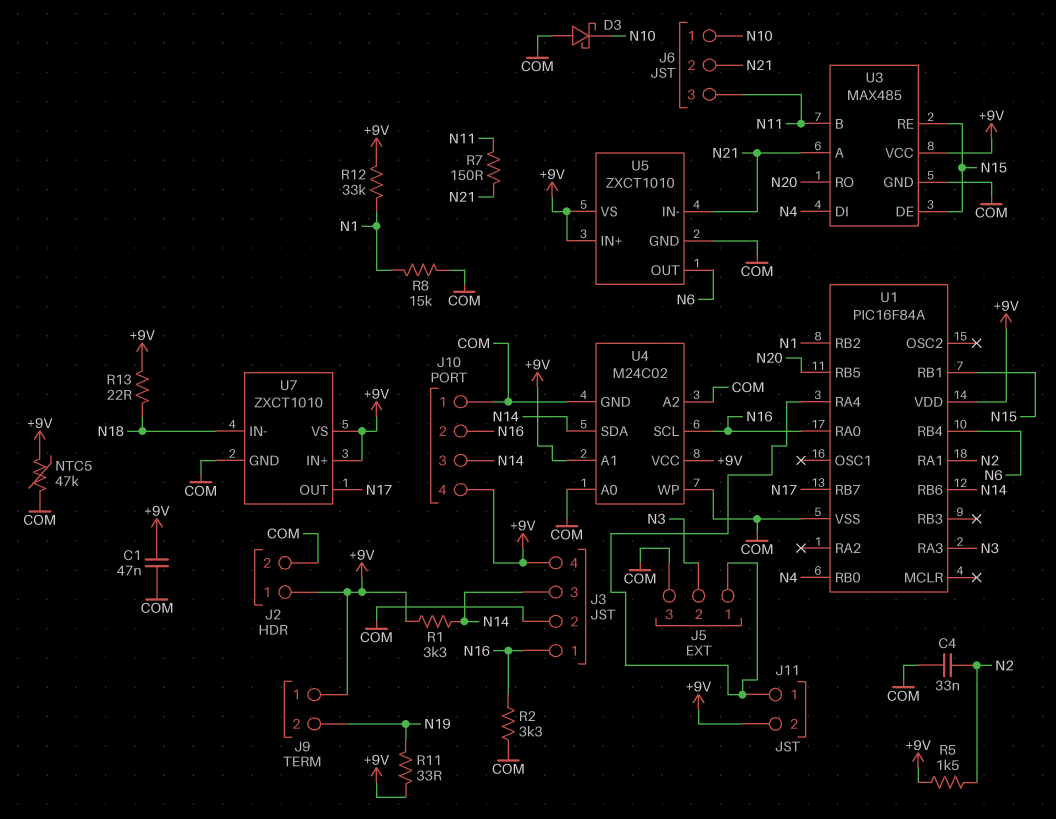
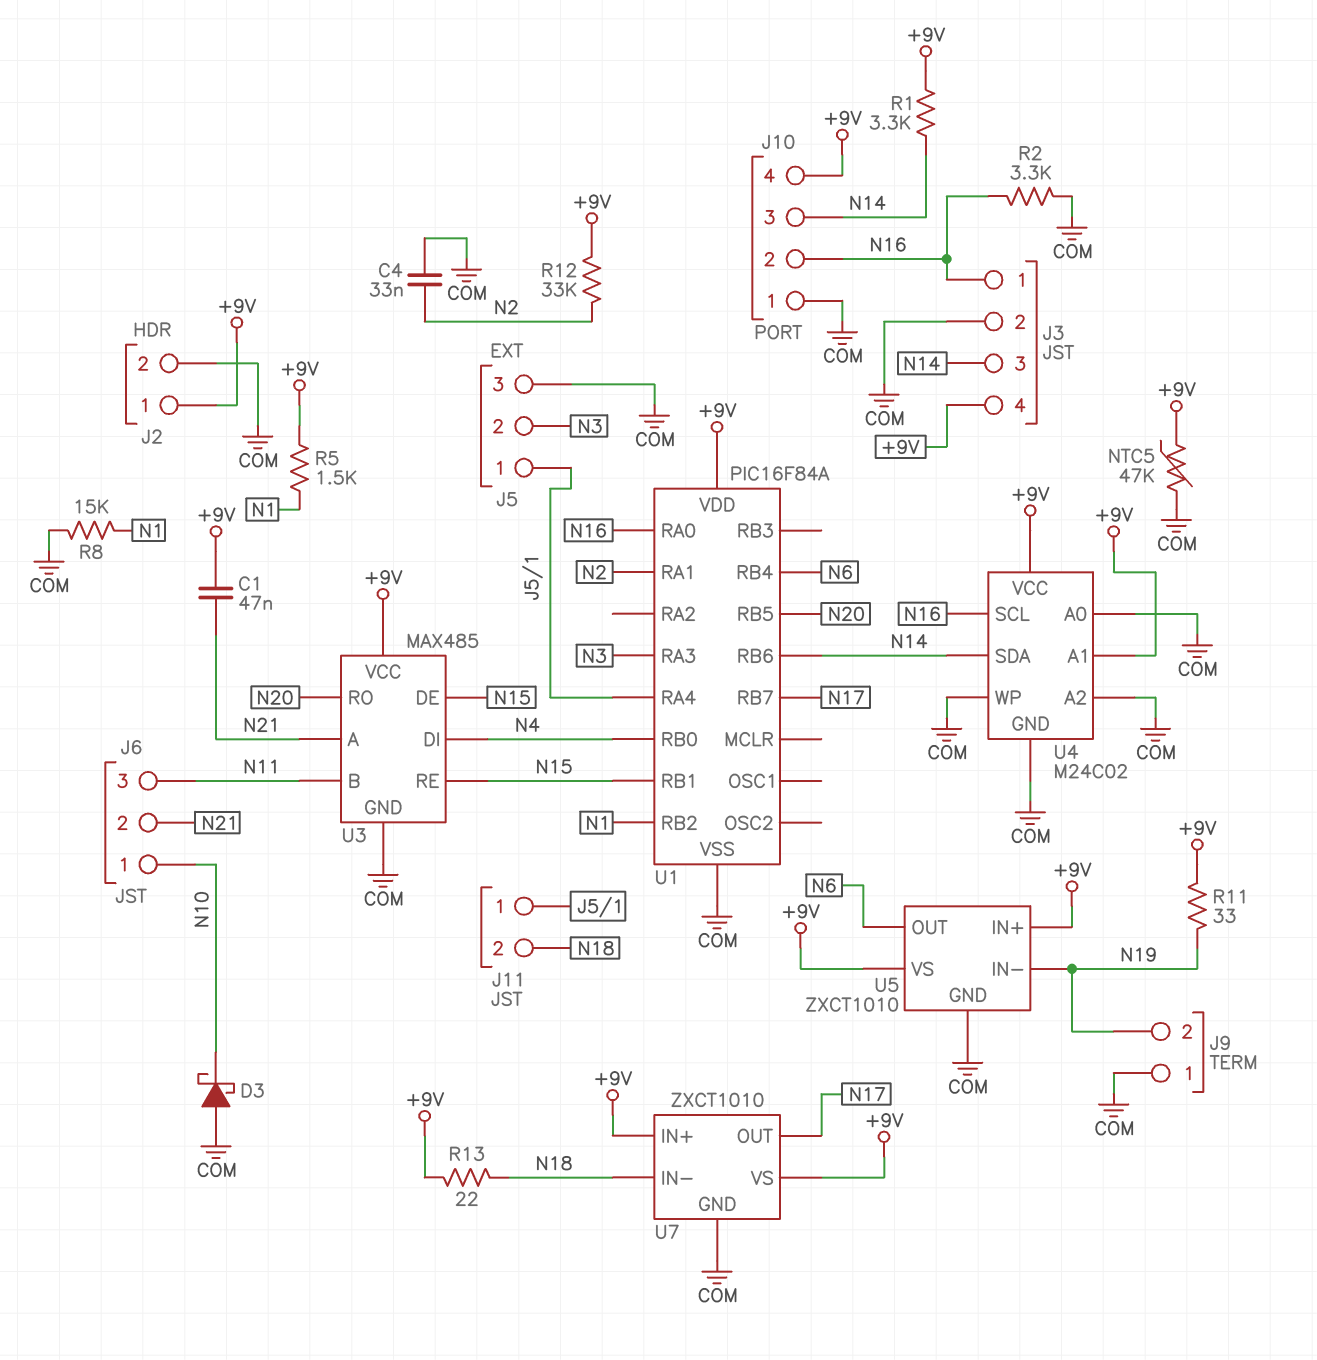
C1: 47nF (+9V, COM) -> 47nF (+9V, N21)
J9 pin 1: +9V -> COM
J11 pin 2: +9V -> N18
R5: 1.5k (+9V, N2) -> 1.5k (+9V, N1)
R7: 150 (N11, N21) -> none
R12: 33k (+9V, N1) -> 33k (+9V, N2)
U5 pin IN-: N21 -> N19

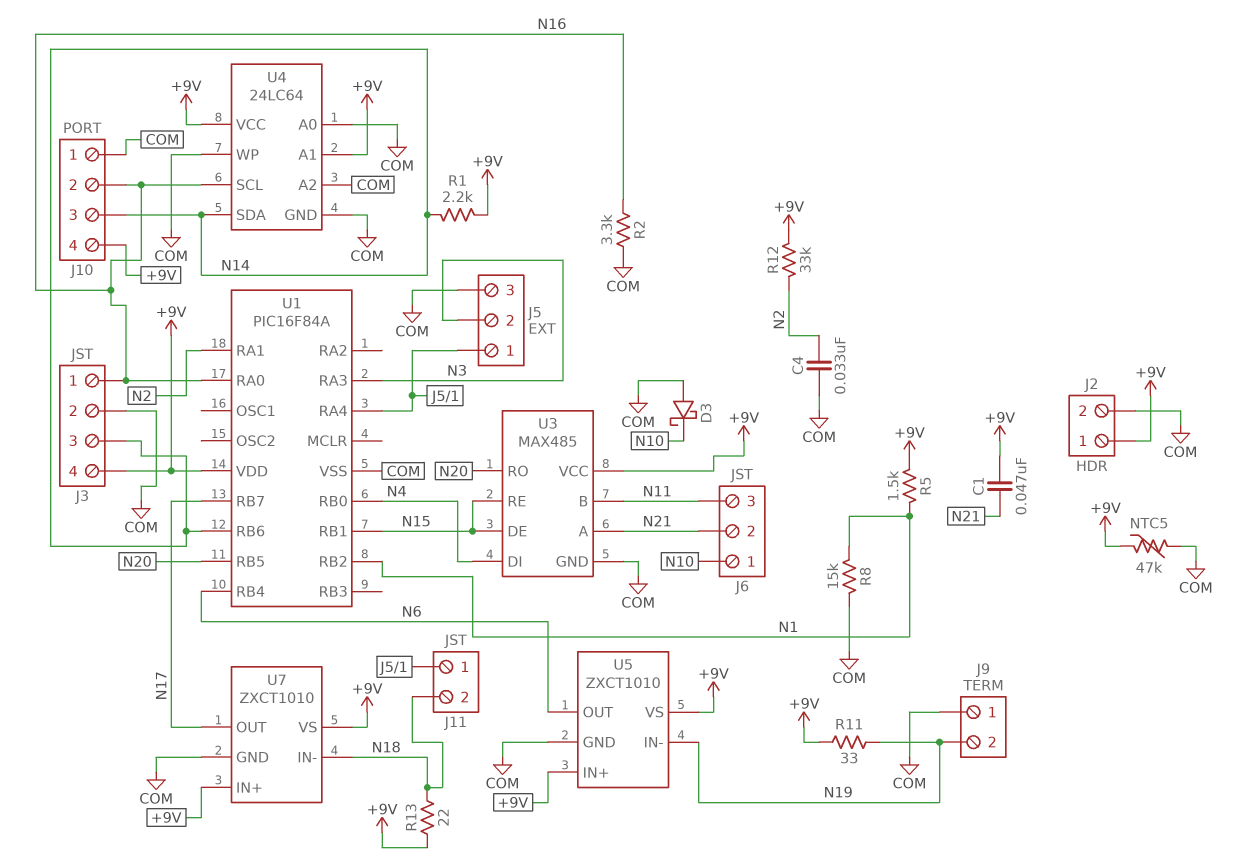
R1: 3.3k (+9V, N14) -> 2.2k (+9V, N14)
U4: M24C02 -> 24LC64

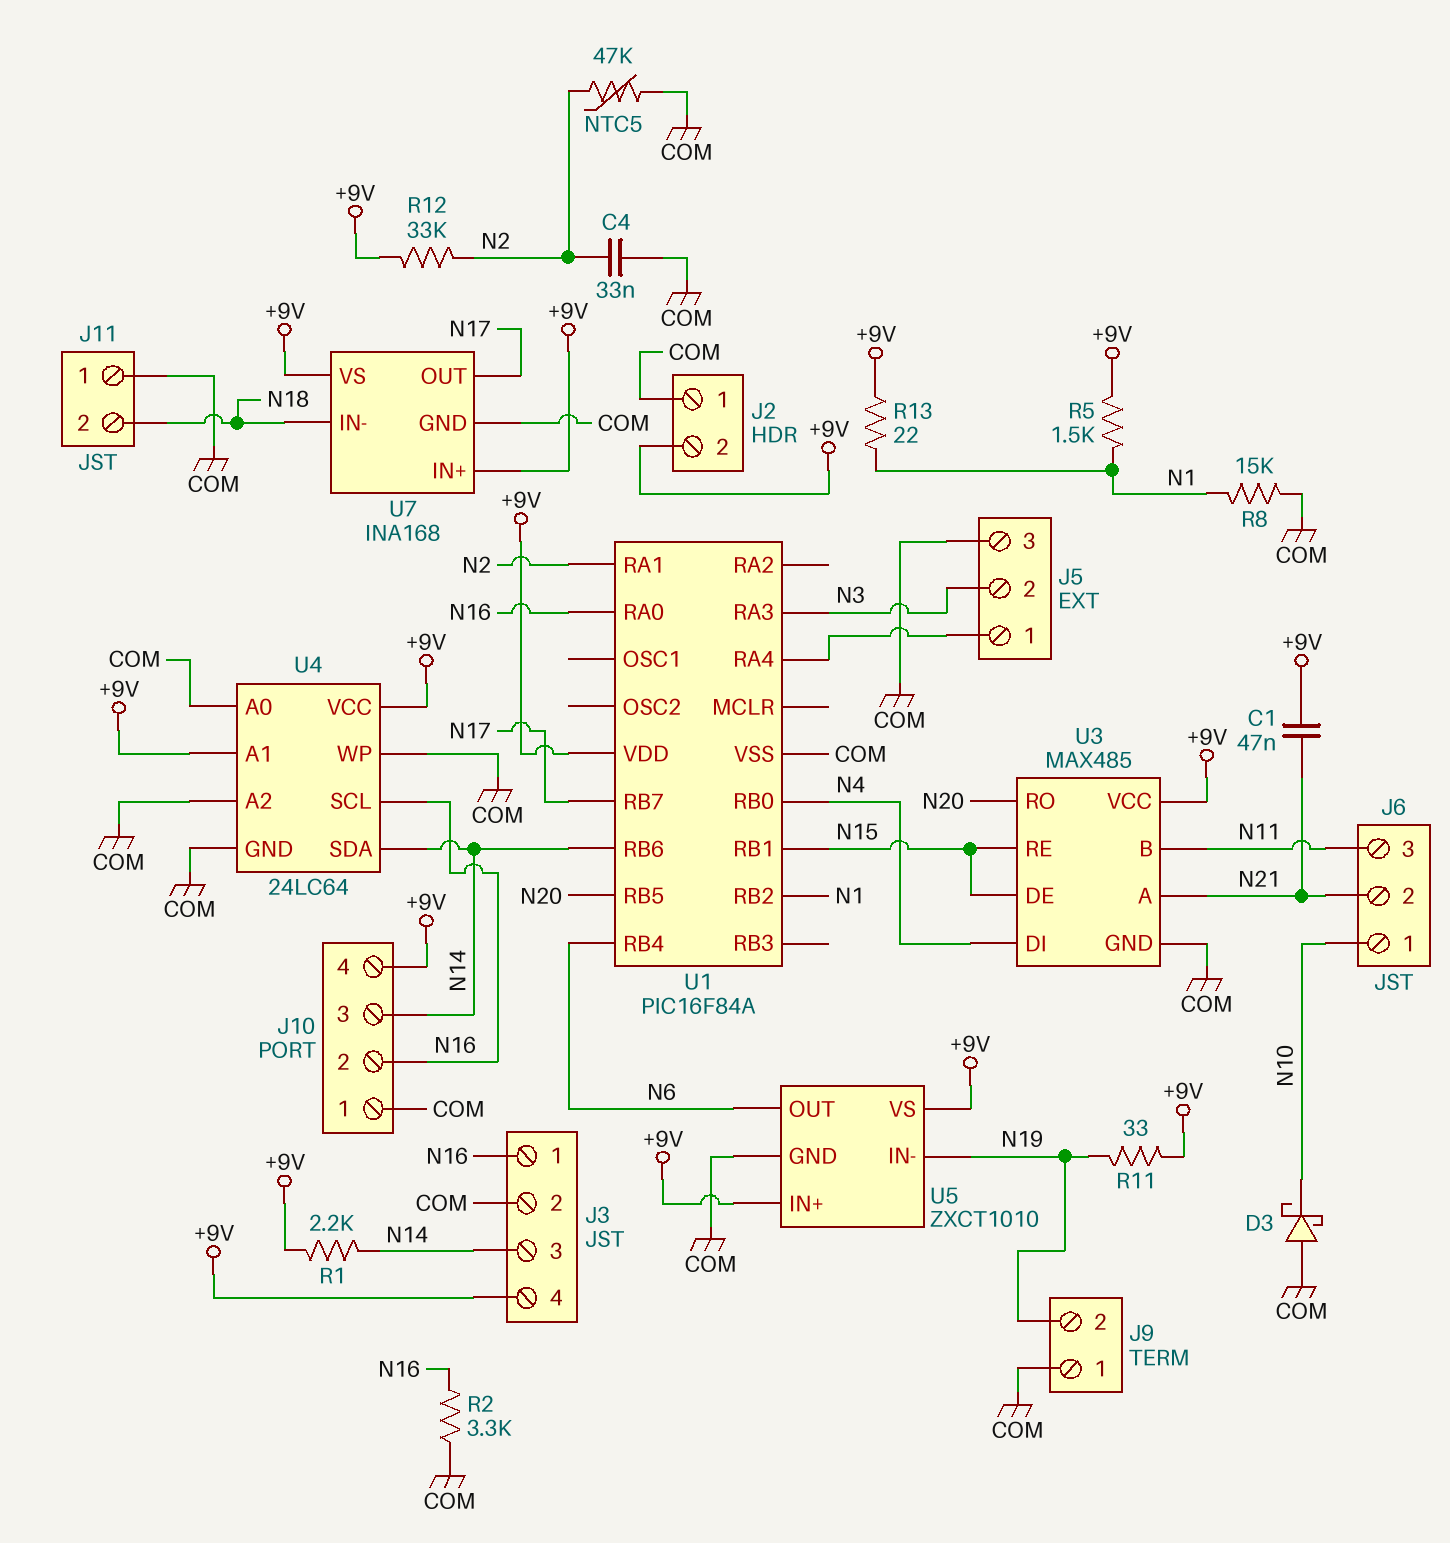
J2 pin 1: +9V -> COM
J2 pin 2: COM -> +9V
J11 pin 1: J5/1 -> COM
NTC5: 47k (+9V, COM) -> 47k (COM, N2)
R13: 22 (+9V, N18) -> 22 (+9V, N1)
U7: ZXCT1010 -> INA168

